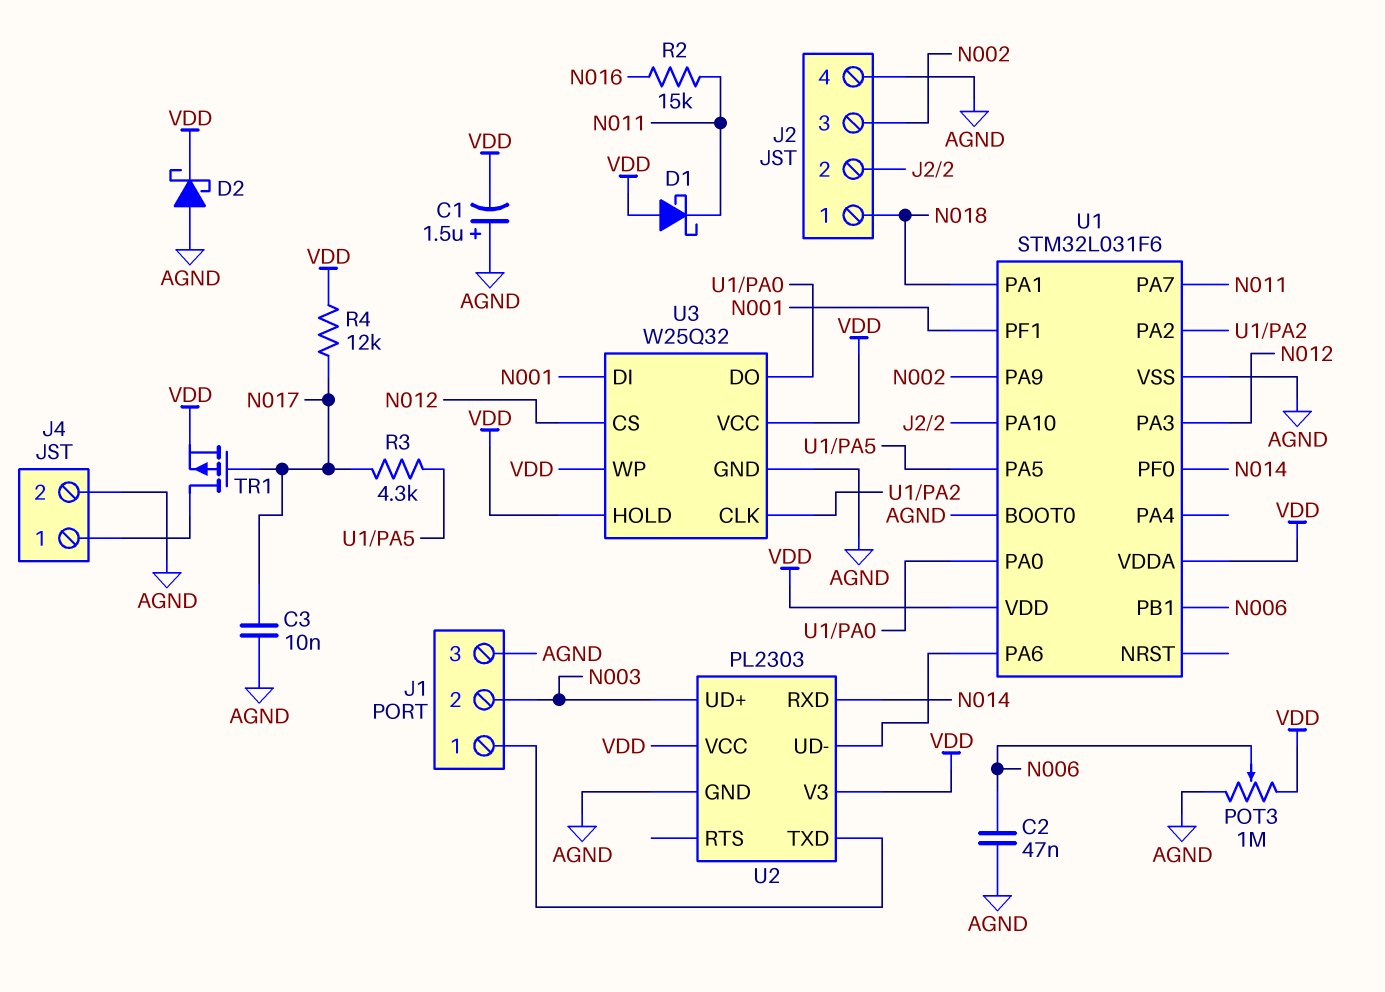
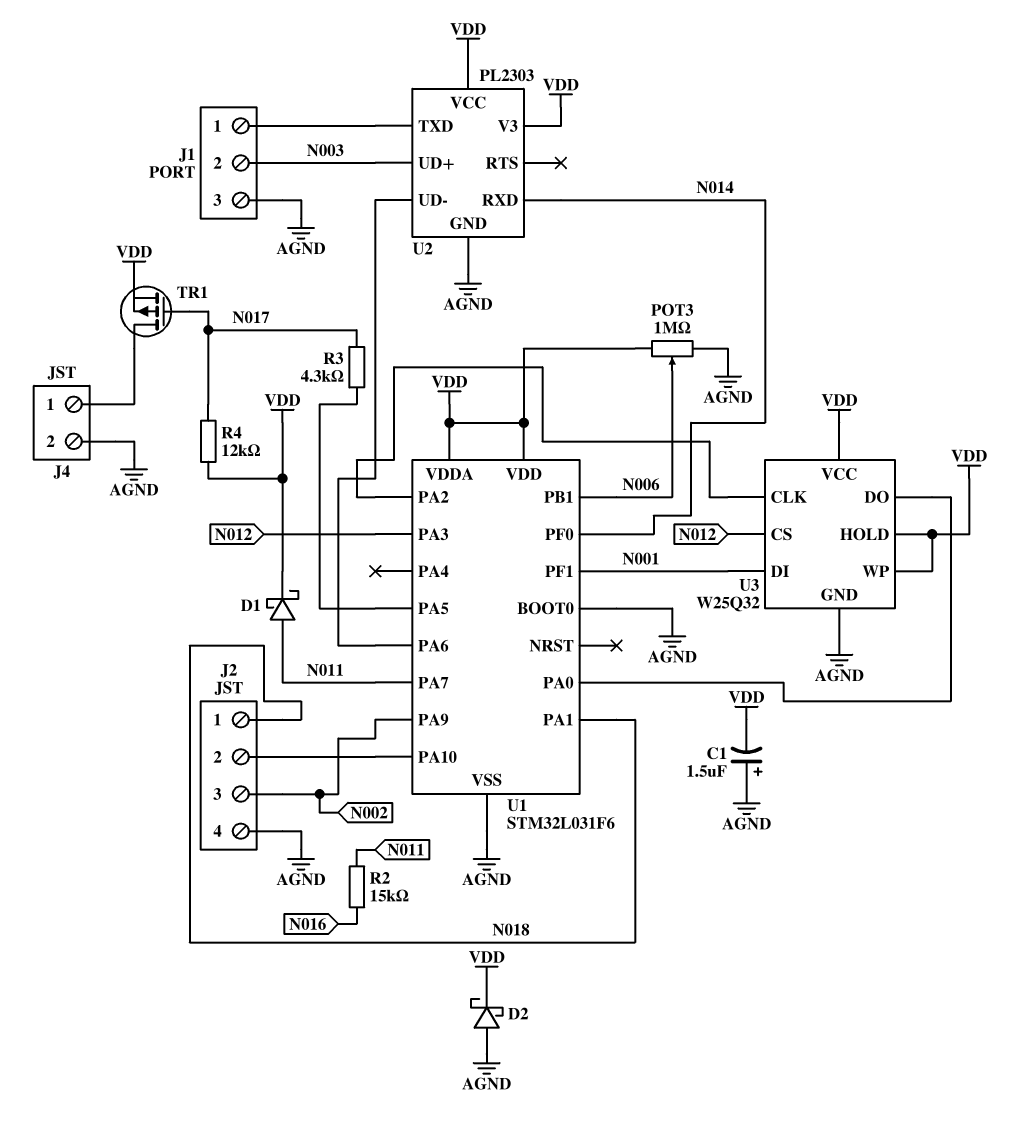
C2: 47nF (AGND, N006) -> none
C3: 10nF (AGND, N017) -> none
D1: schottky (A VDD, K N011) -> schottky (A N011, K VDD)

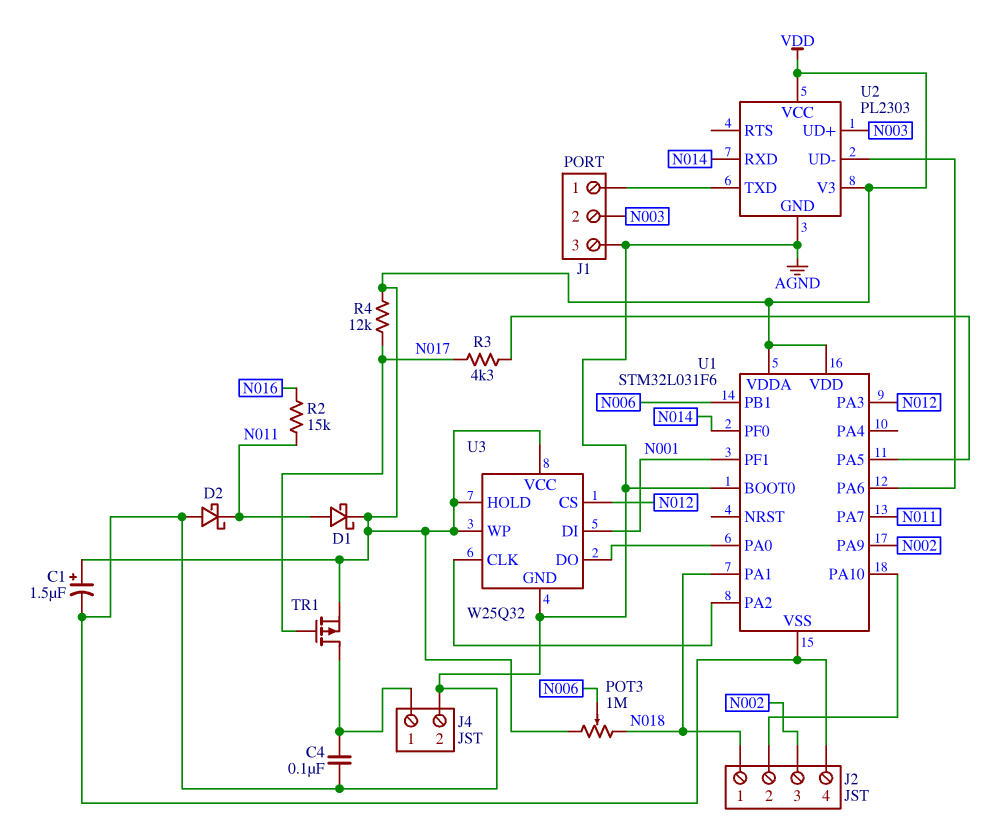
C1: 1.5uF (plus AGND, minus VDD) -> 1.5uF (plus VDD, minus AGND)
C4: none -> 100nF (AGND, J4/1)
D2: schottky (A AGND, K VDD) -> schottky (A AGND, K N011)
POT3: 1M (AGND, VDD, wiper N006) -> 1M (N018, VDD, wiper N006)

